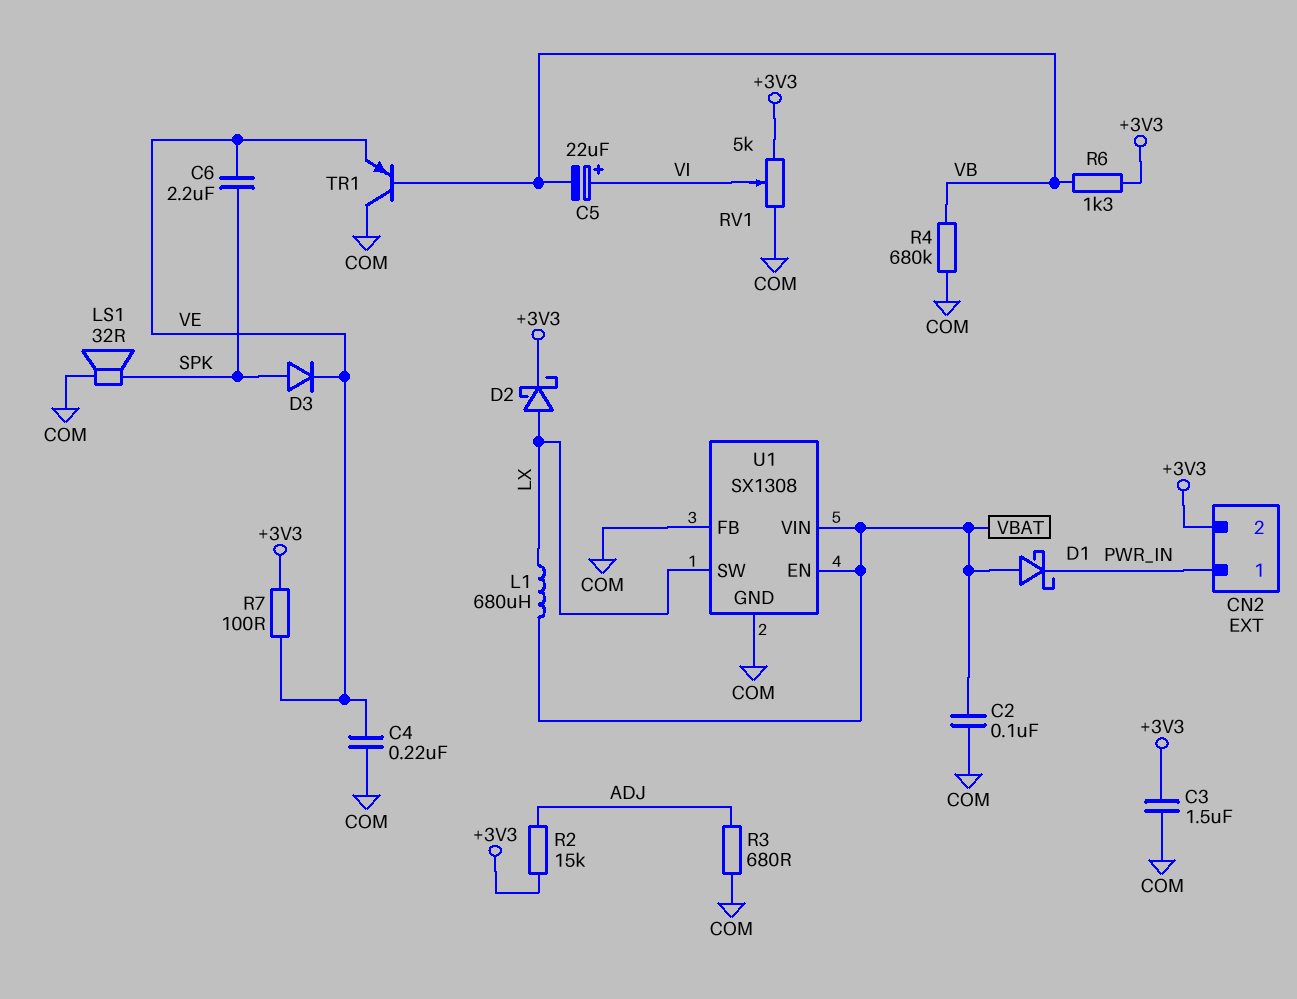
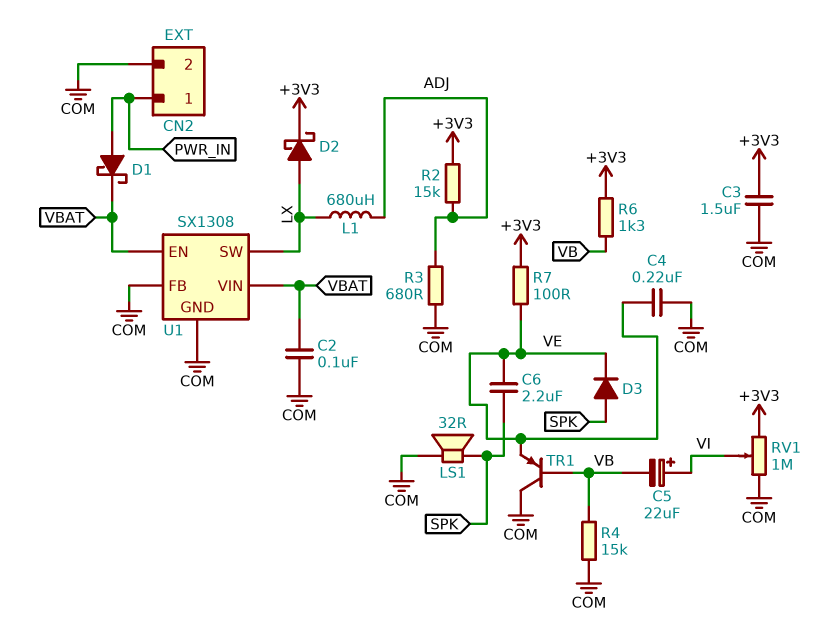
CN2 pin 2: +3V3 -> COM
D1: schottky (A VBAT, K PWR_IN) -> schottky (A PWR_IN, K VBAT)
L1: 680uH (LX, VBAT) -> 680uH (ADJ, LX)
R4: 680k (COM, VB) -> 15k (COM, VB)
RV1: 5k (+3V3, COM, wiper VI) -> 1M (+3V3, COM, wiper VI)

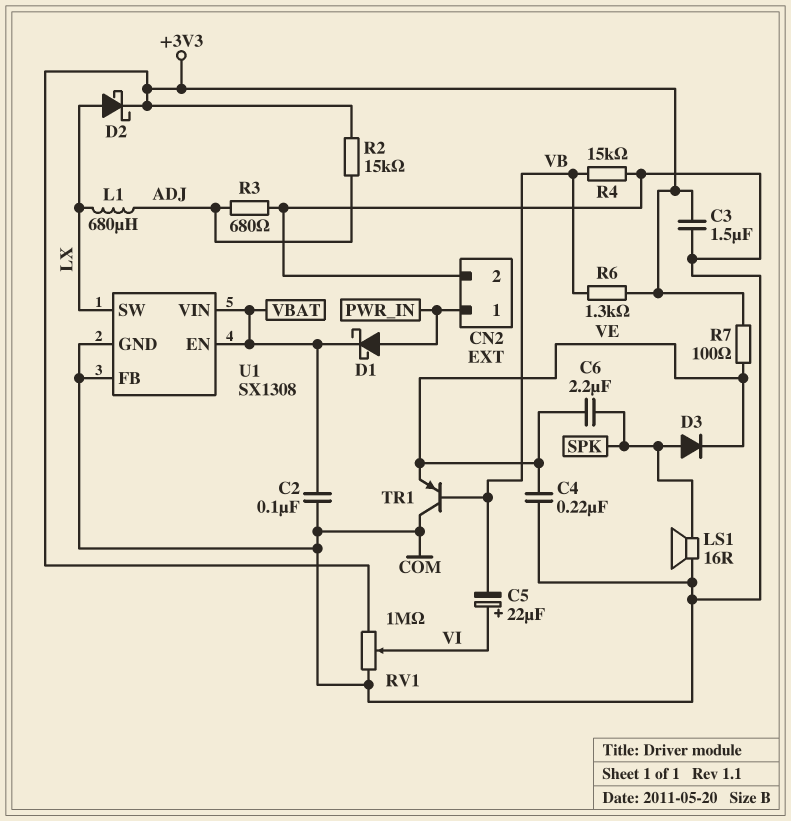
LS1: speaker 32R (COM, SPK) -> speaker 16R (COM, SPK)

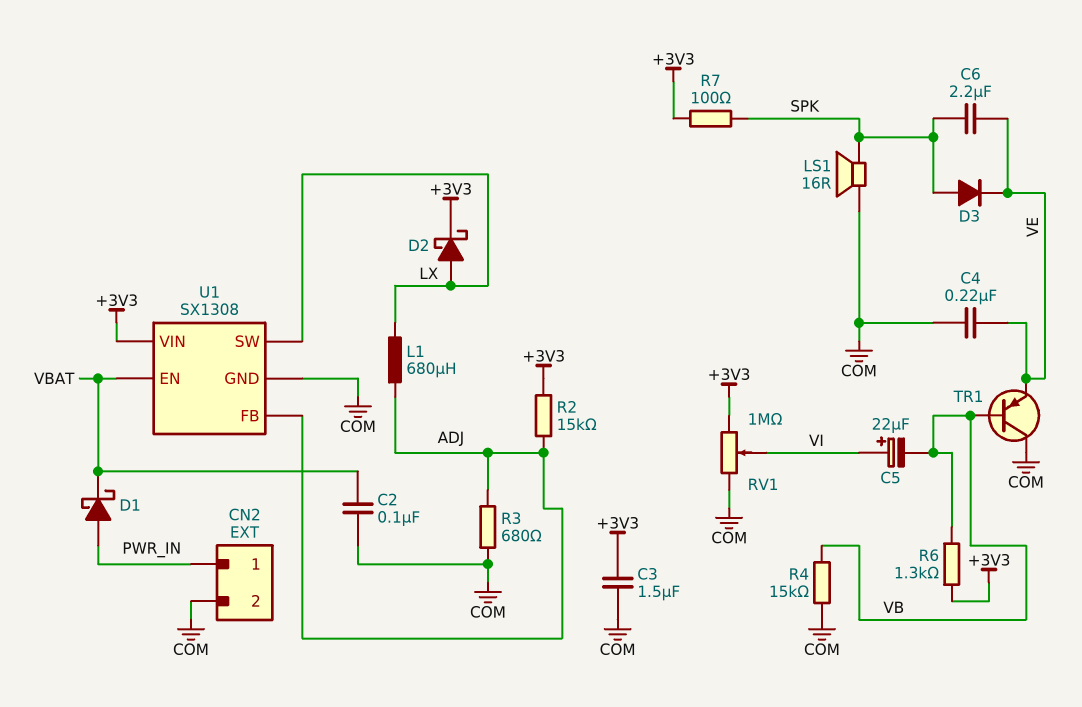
R7: 100 (+3V3, VE) -> 100 (+3V3, SPK)
U1 pin FB: COM -> ADJ
U1 pin VIN: VBAT -> +3V3

